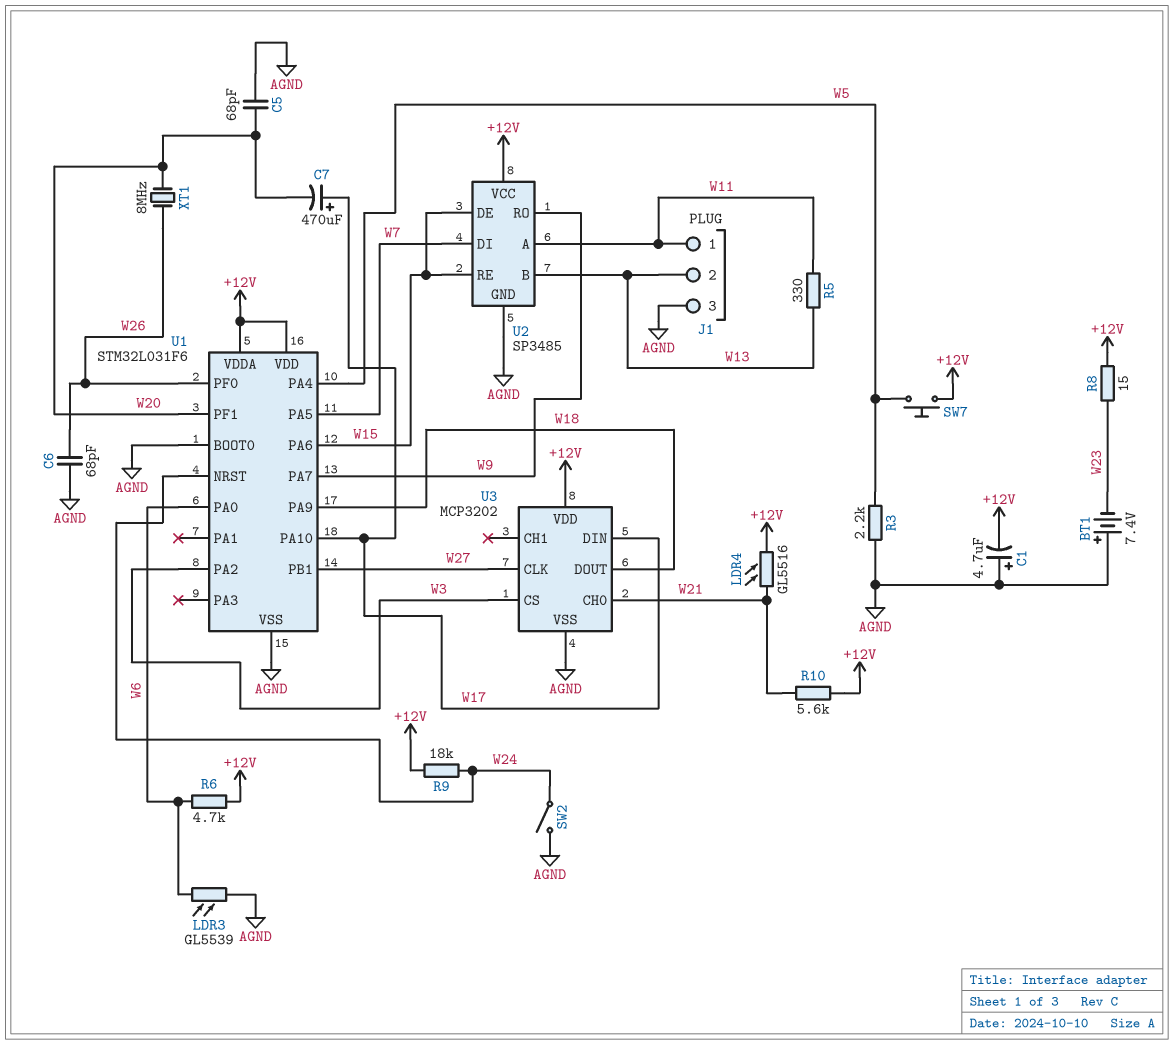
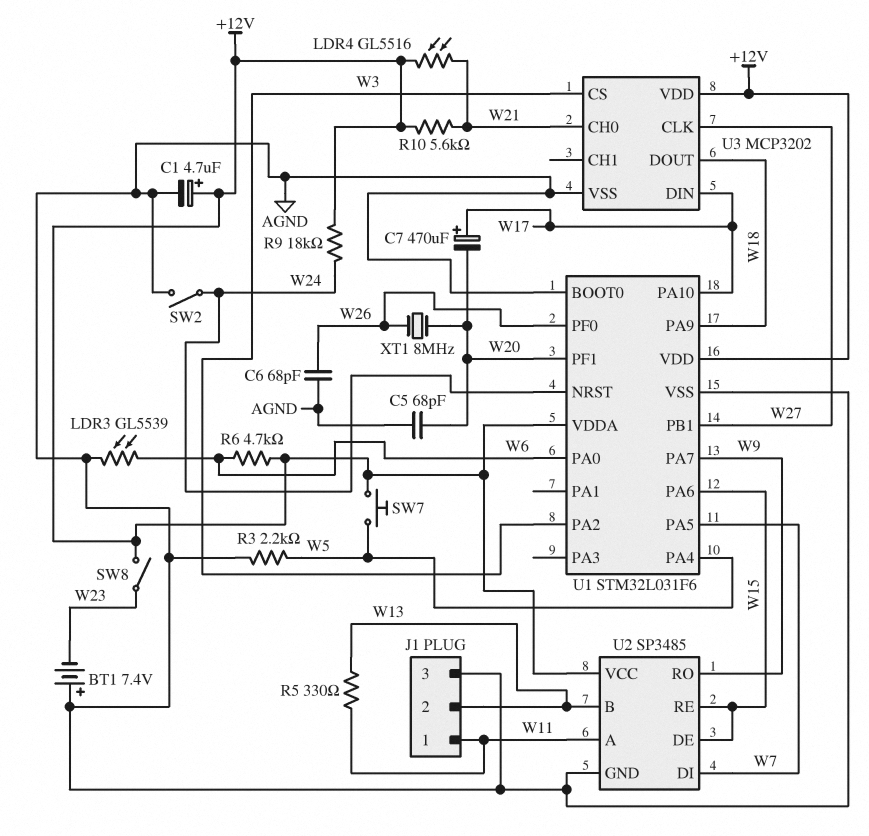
C1: 4.7uF (plus AGND, minus +12V) -> 4.7uF (plus +12V, minus AGND)
R8: 15 (+12V, W23) -> none
SW8: none -> switch (+12V, W23)

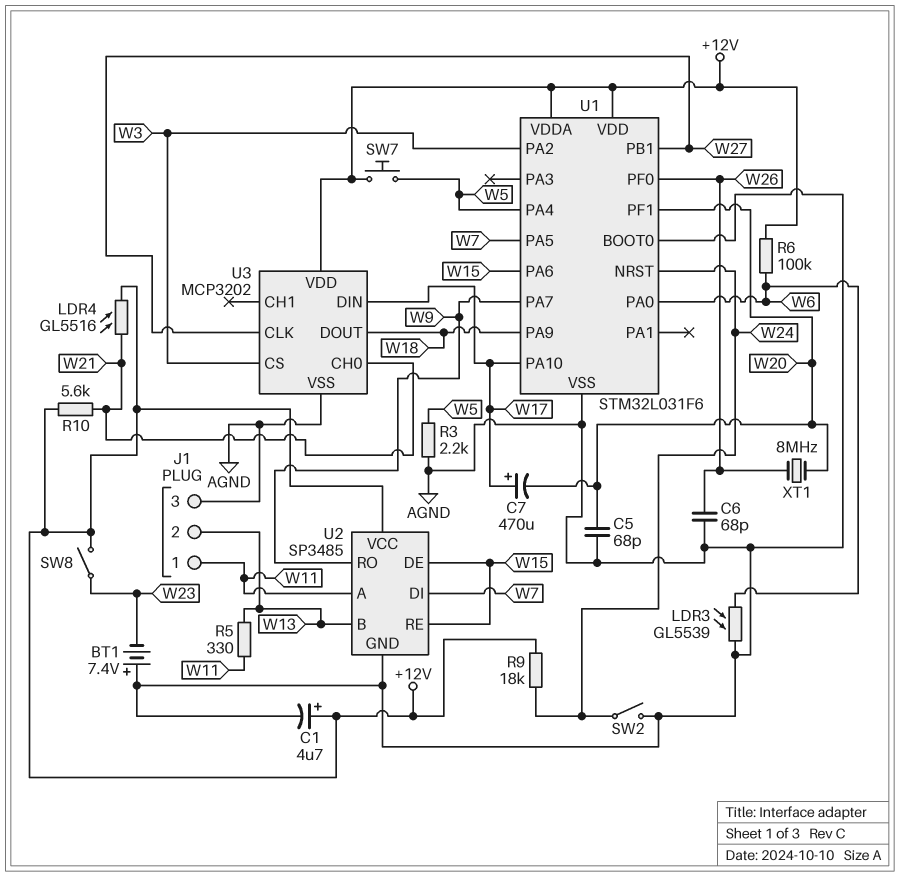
R6: 4.7k (+12V, W6) -> 100k (+12V, W6)

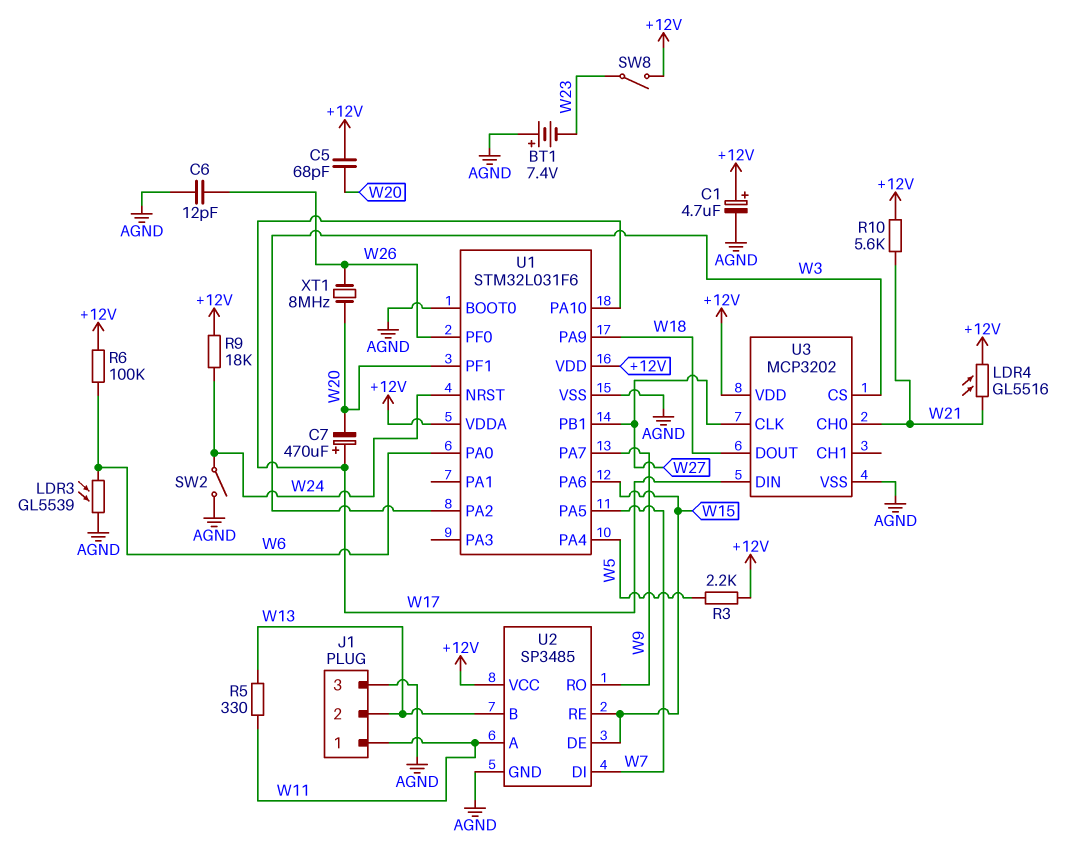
C5: 68pF (AGND, W20) -> 68pF (+12V, W20)
C6: 68pF (AGND, W26) -> 12pF (AGND, W26)
R3: 2.2k (AGND, W5) -> 2.2k (+12V, W5)
SW7: button (+12V, W5) -> none

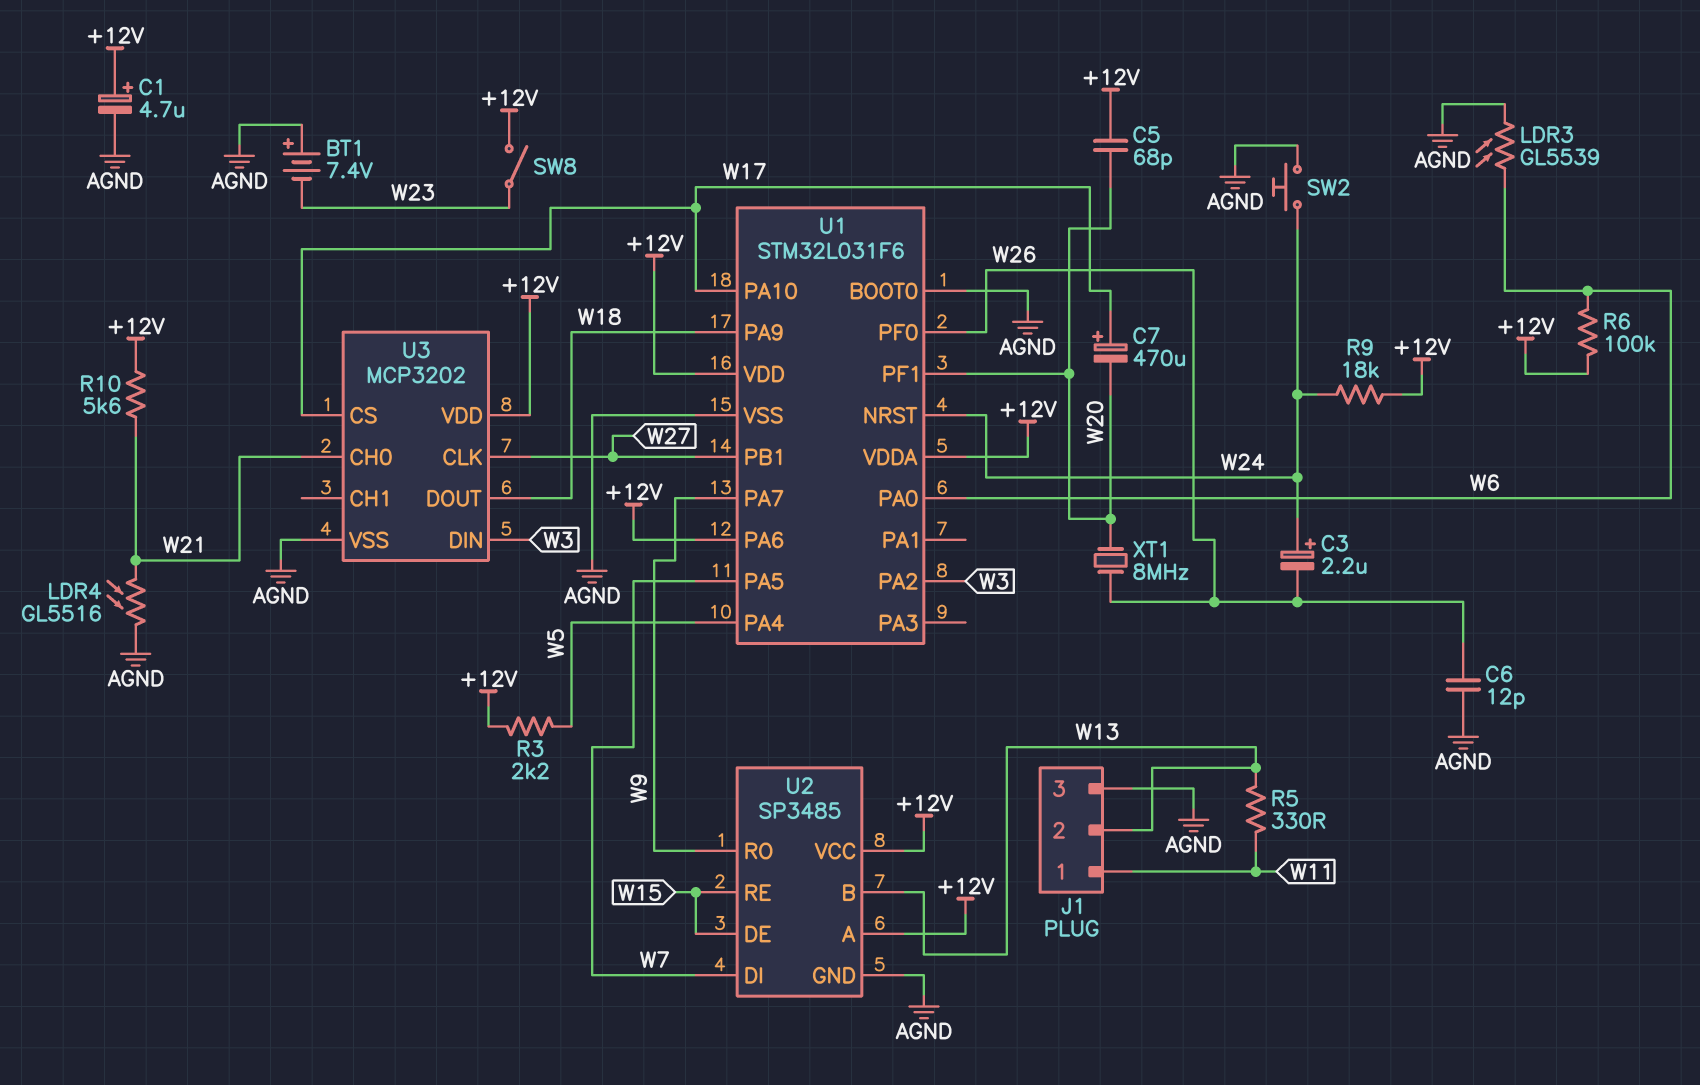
C3: none -> 2.2uF (plus W24, minus W26)
LDR4: GL5516 (+12V, W21) -> GL5516 (AGND, W21)
SW2: switch (AGND, W24) -> button (AGND, W24)
U1 pin PA6: W15 -> +12V
U2 pin A: W11 -> +12V
U3 pin CS: W3 -> W17
U3 pin DIN: W17 -> W3

